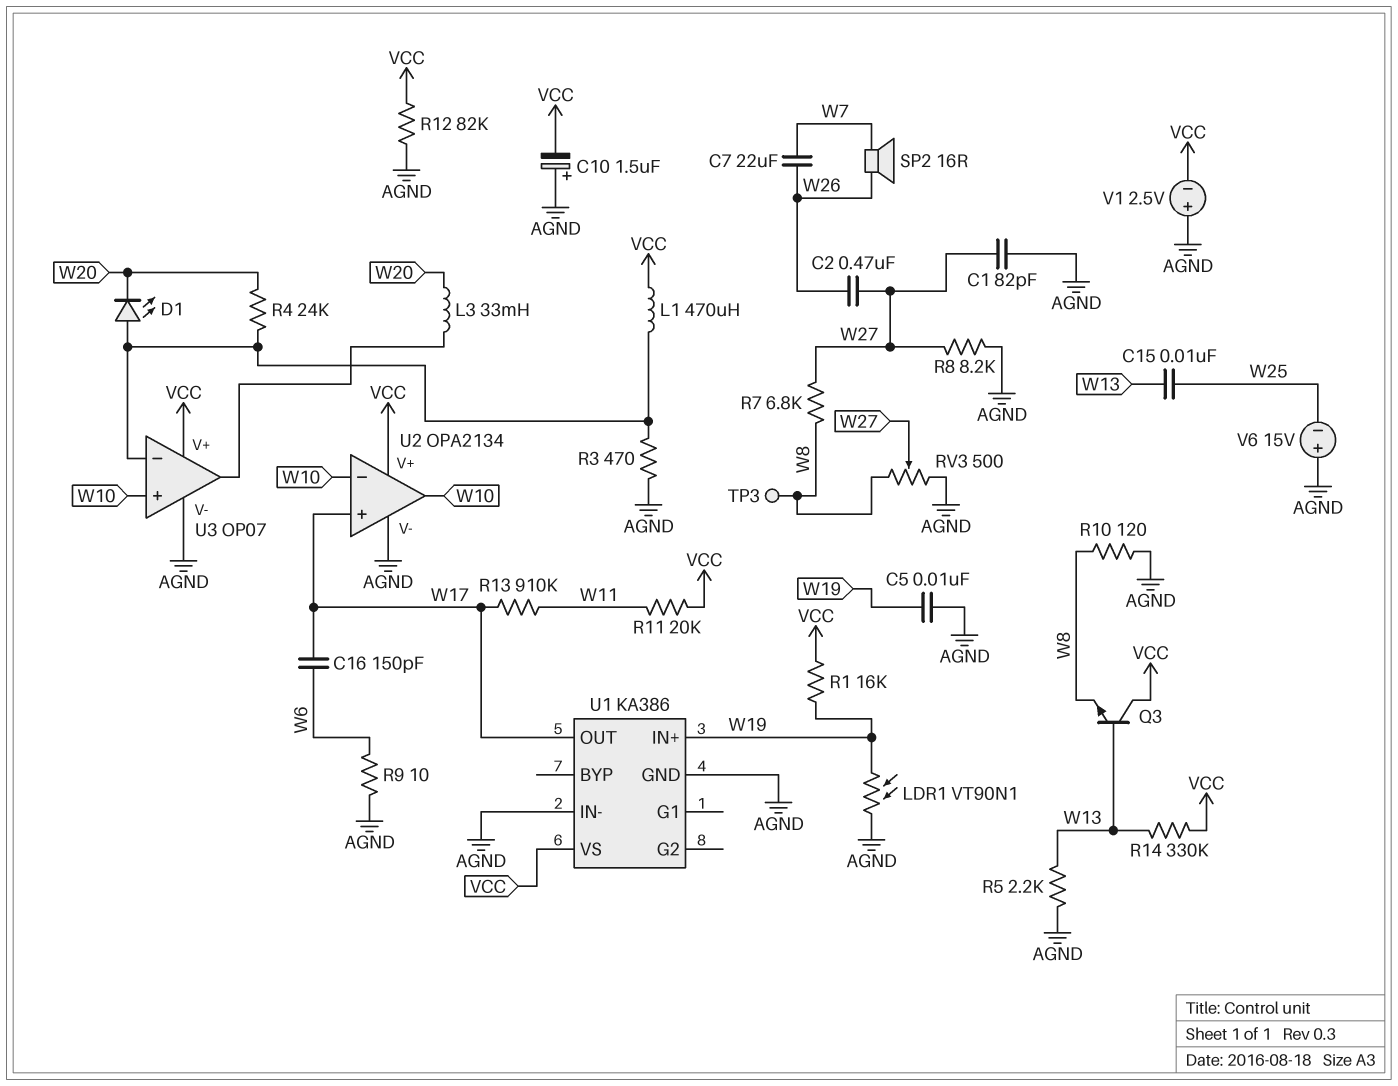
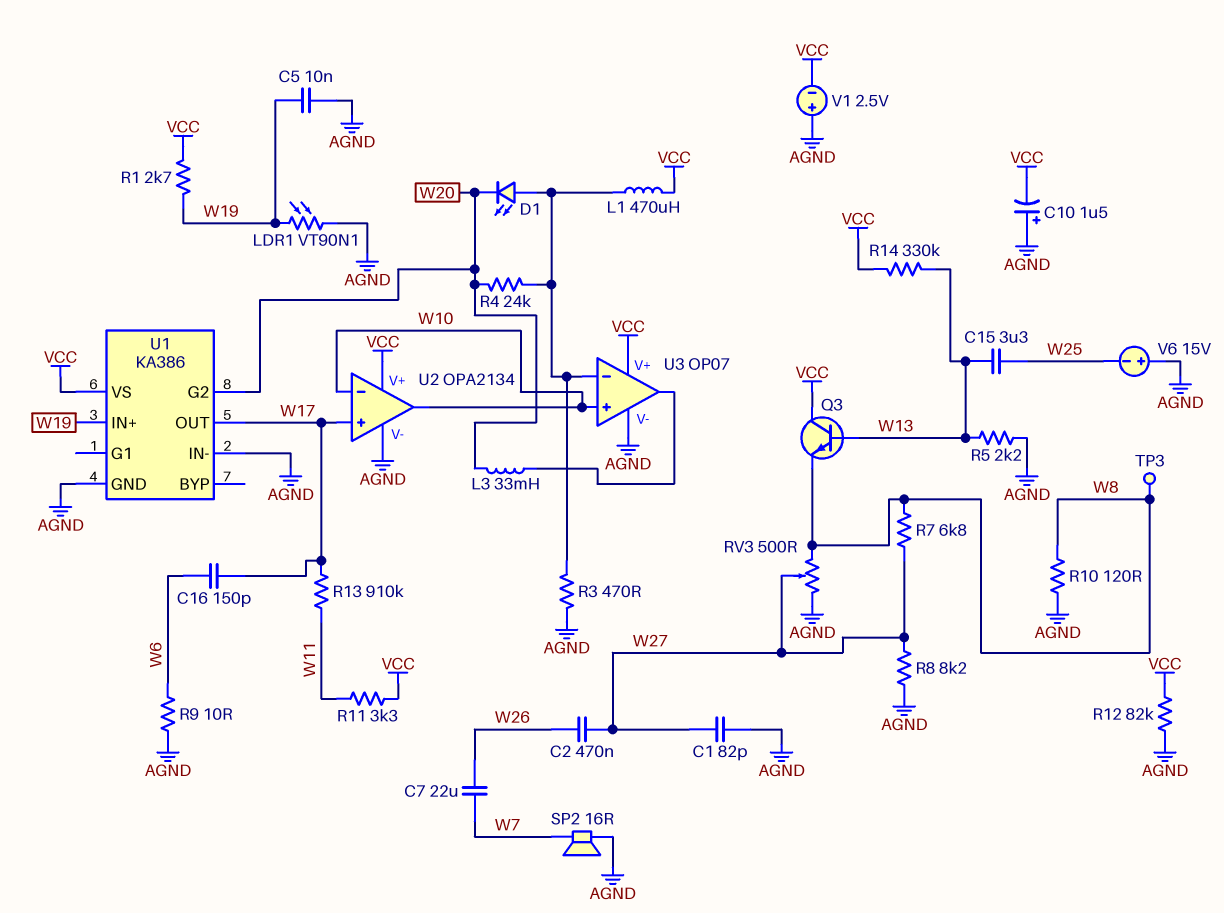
C15: 10nF (W13, W25) -> 3.3uF (W13, W25)
R1: 16k (VCC, W19) -> 2.7k (VCC, W19)
R11: 20k (VCC, W11) -> 3.3k (VCC, W11)
SP2: speaker 16R (W7, W26) -> speaker 16R (AGND, W7)
U1 pin G2: none -> W20

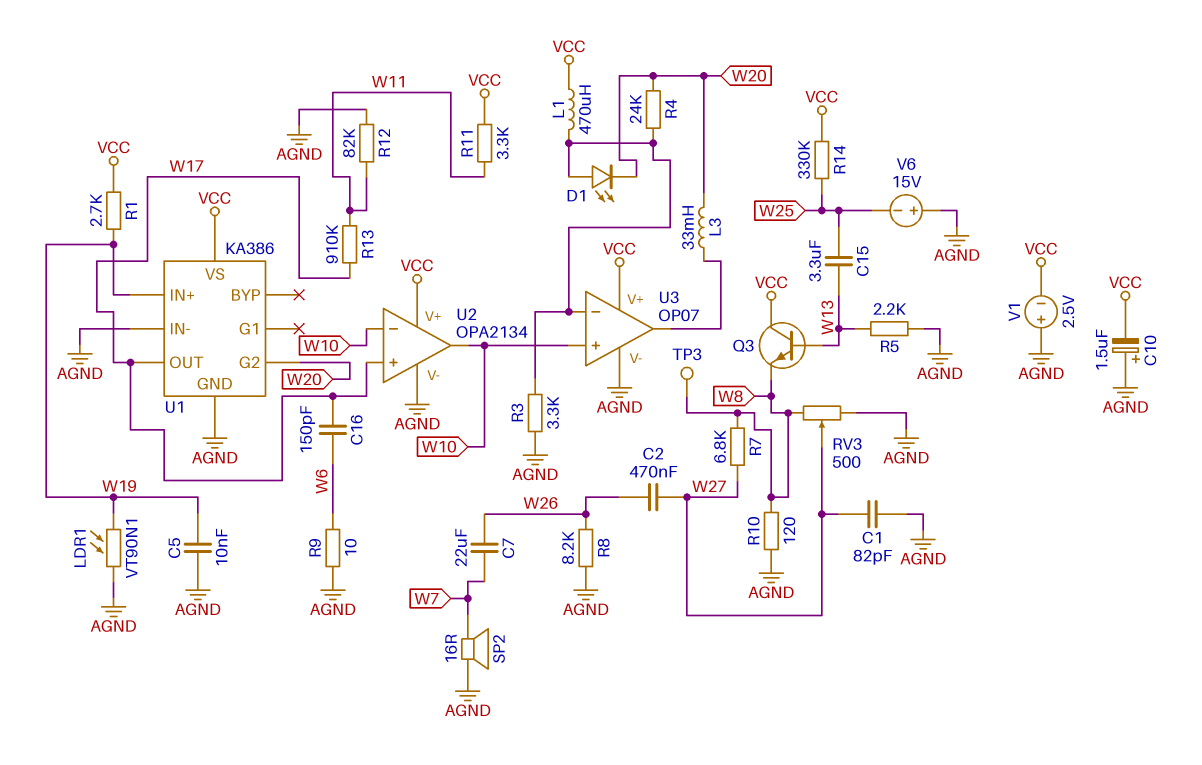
R3: 470 (AGND, U3/in-) -> 3.3k (AGND, U3/in-)
R8: 8.2k (AGND, W27) -> 8.2k (AGND, W26)
R12: 82k (AGND, VCC) -> 82k (AGND, W11)
R14: 330k (VCC, W13) -> 330k (VCC, W25)

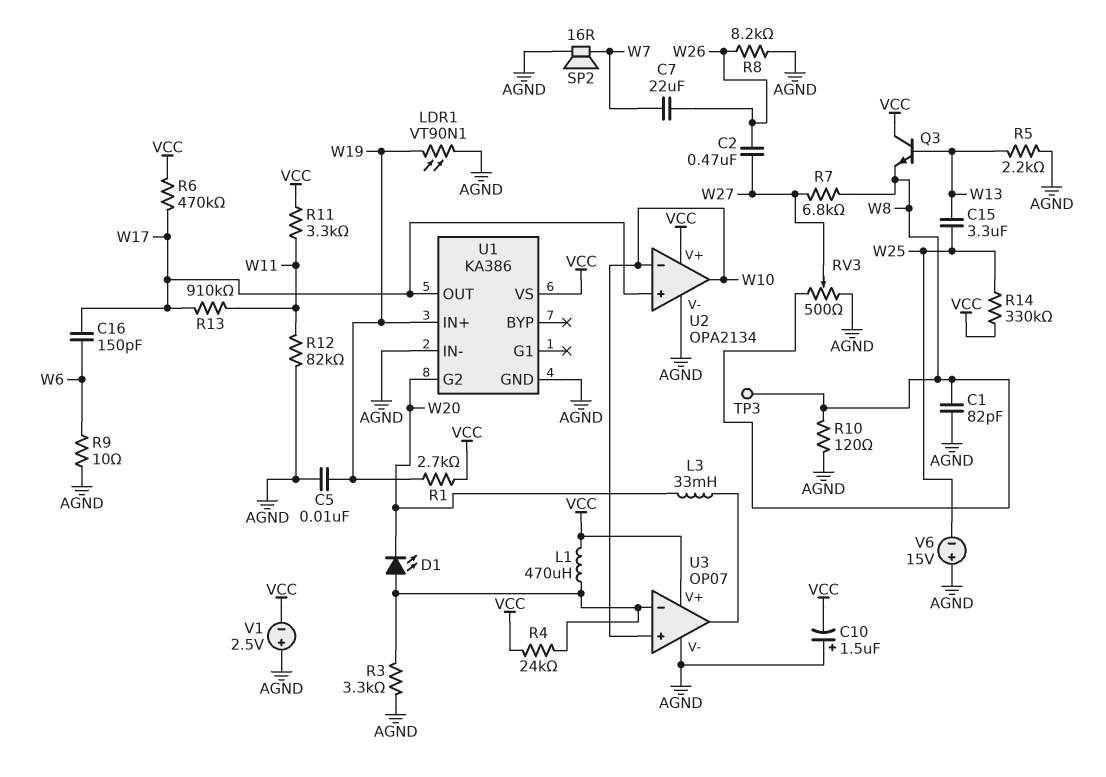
C1: 82pF (AGND, W27) -> 82pF (AGND, W8)
R4: 24k (U3/in-, W20) -> 24k (U3/in-, VCC)
R6: none -> 470k (VCC, W17)

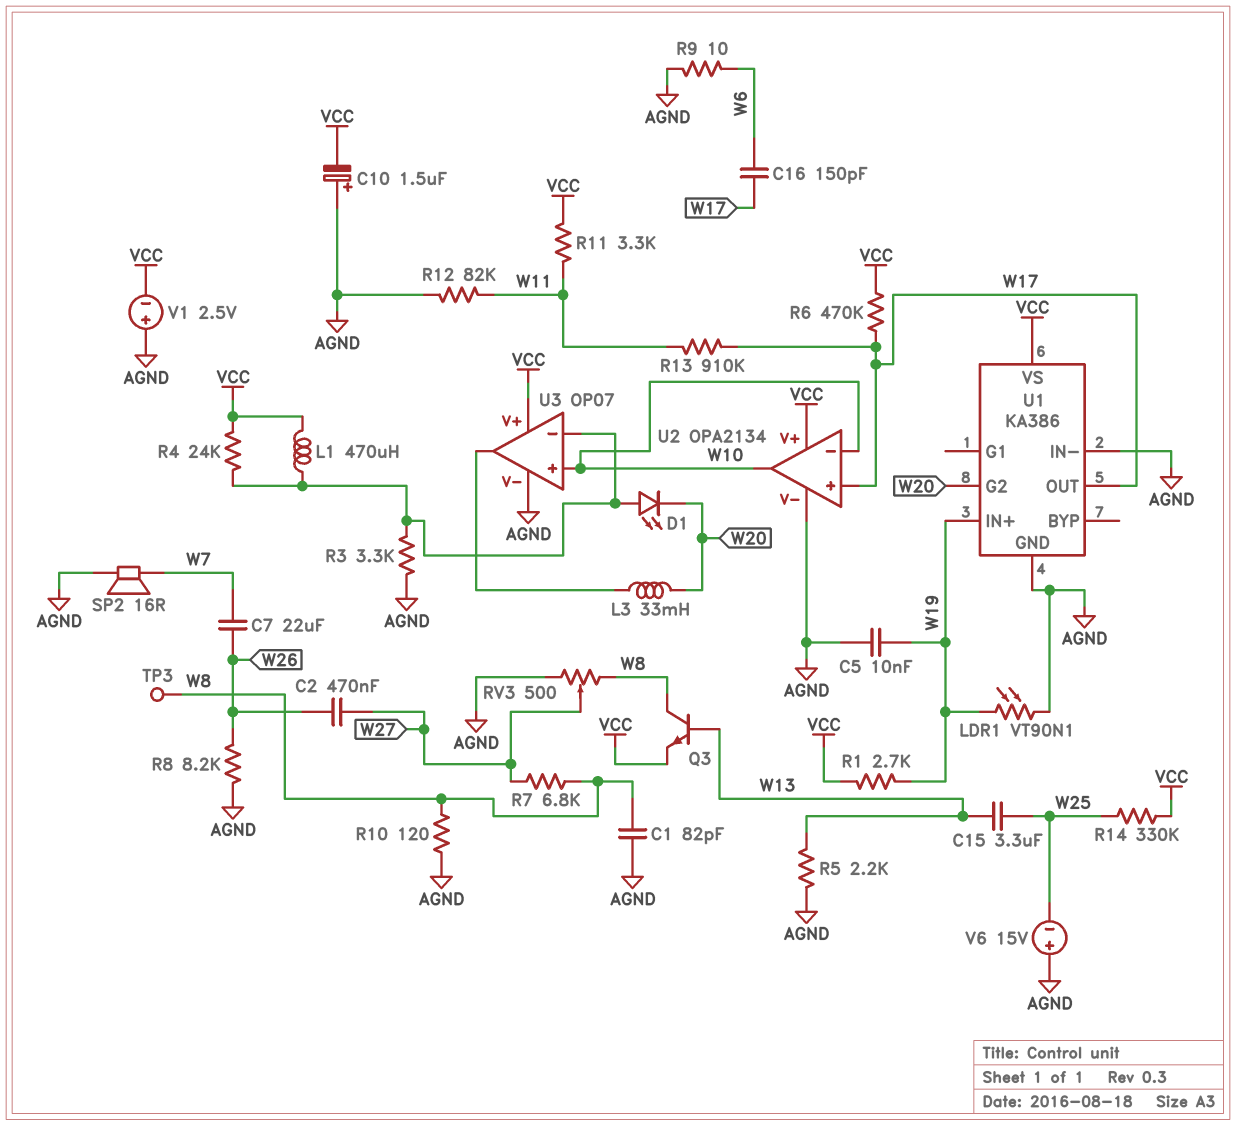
Q3: NPN (B W13, C VCC, E W8) -> NPN (B W13, C W8, E VCC)

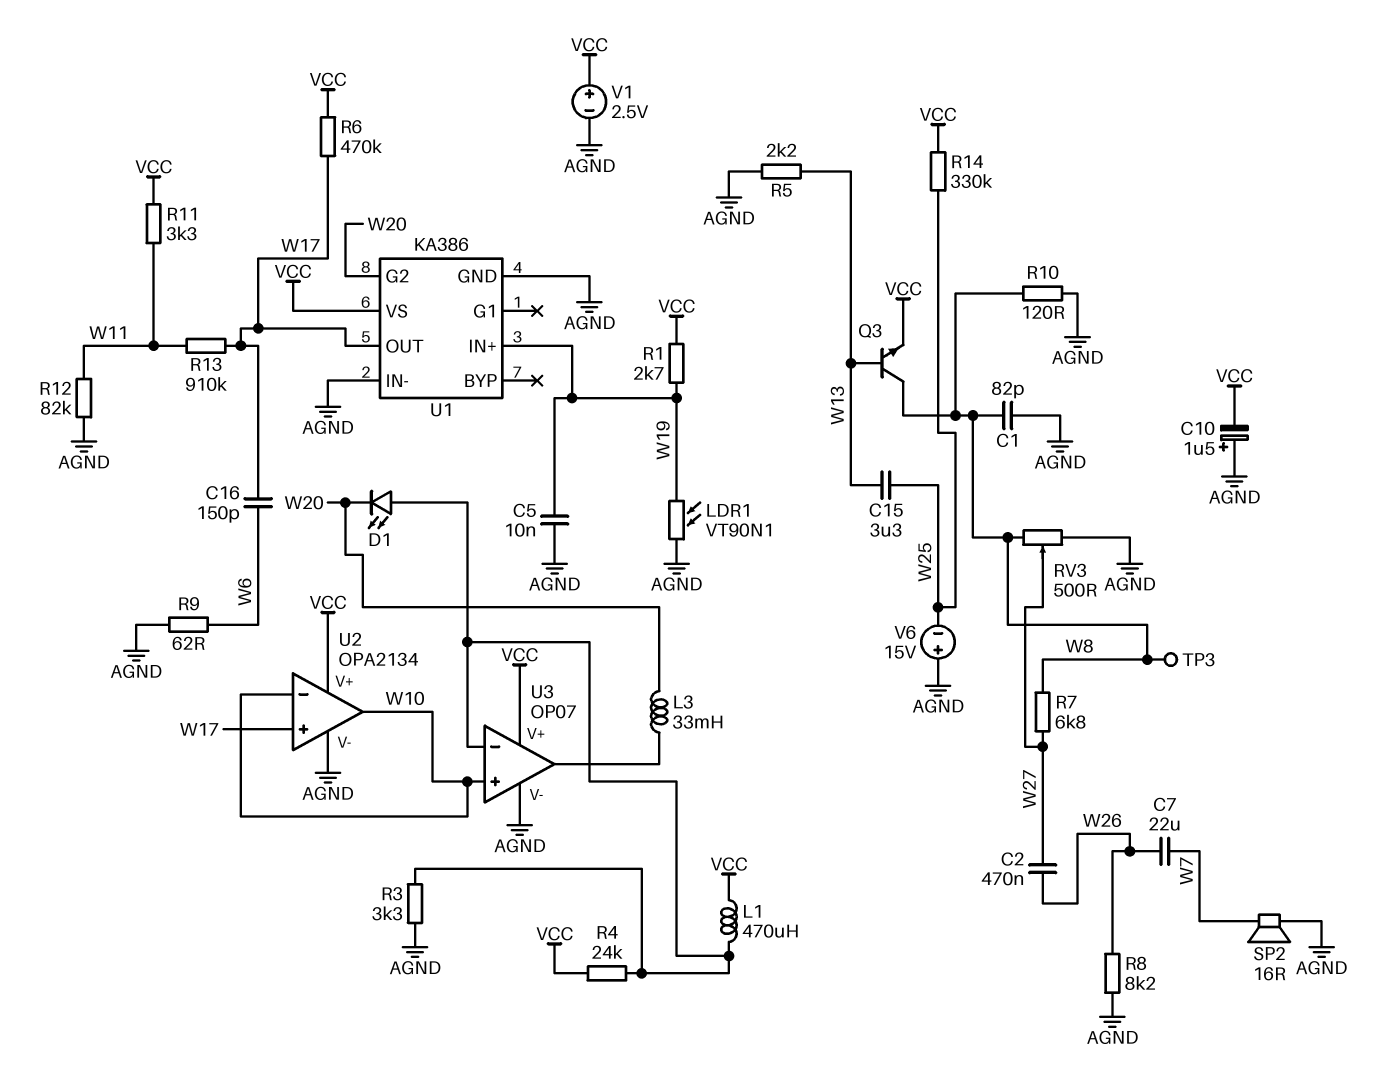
R9: 10 (AGND, W6) -> 62 (AGND, W6)
V1: 2.5V (plus AGND, minus VCC) -> 2.5V (plus VCC, minus AGND)

